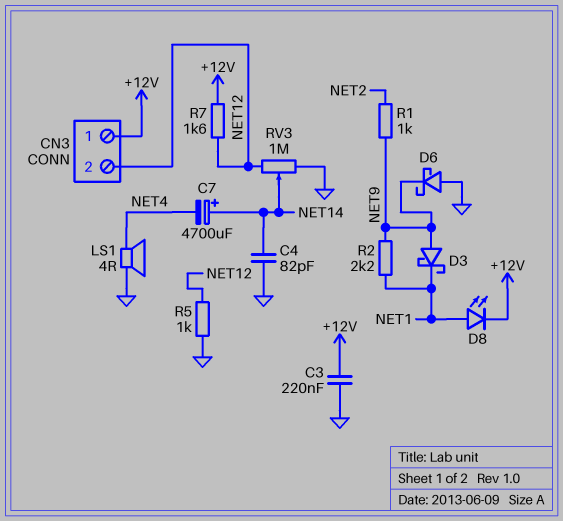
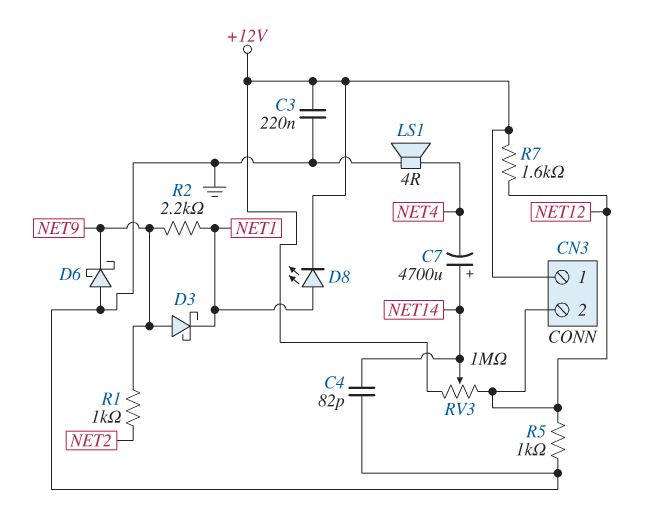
RV3: 1M (GND, NET12, wiper NET14) -> 1M (+12V, NET12, wiper NET14)

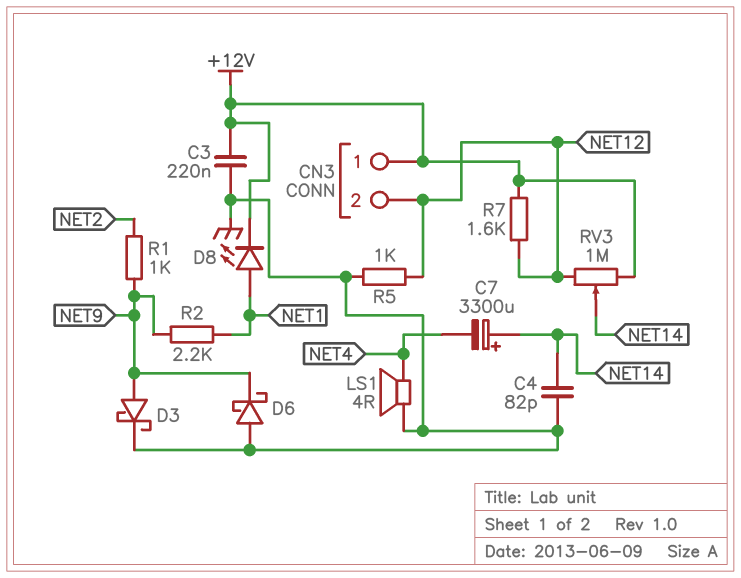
C7: 4700uF (plus NET14, minus NET4) -> 3300uF (plus NET14, minus NET4)
D3: schottky (A NET9, K NET1) -> schottky (A NET9, K GND)

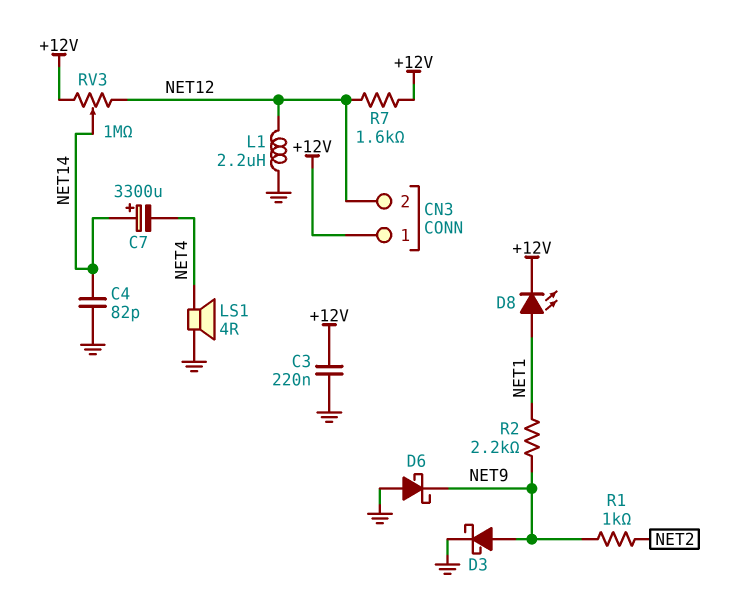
L1: none -> 2.2uH (GND, NET12)
R5: 1k (GND, NET12) -> none

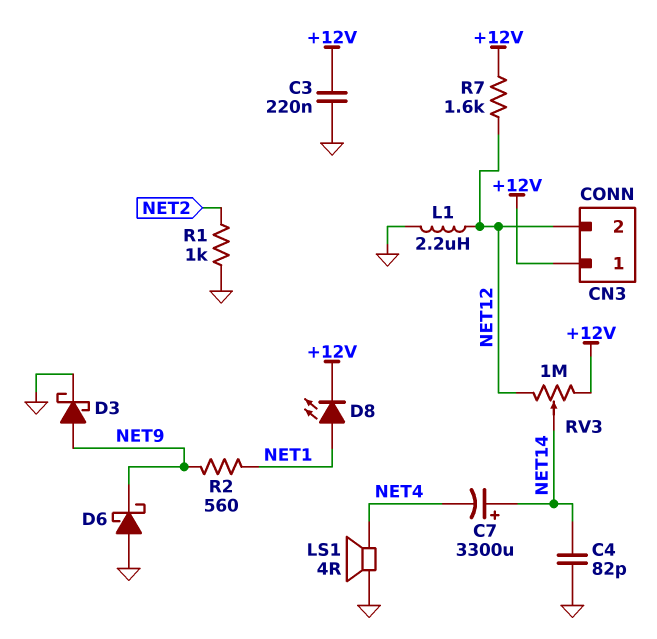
R1: 1k (NET2, NET9) -> 1k (GND, NET2)
R2: 2.2k (NET1, NET9) -> 560 (NET1, NET9)

